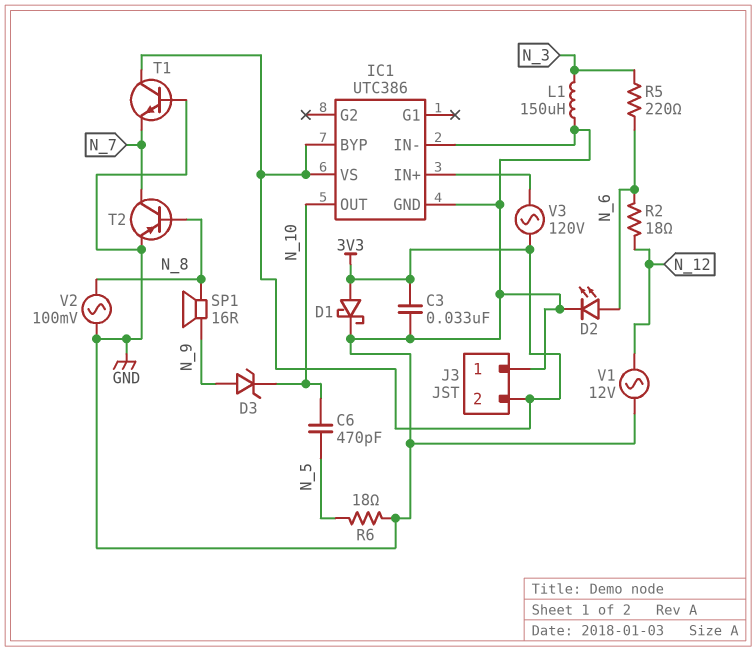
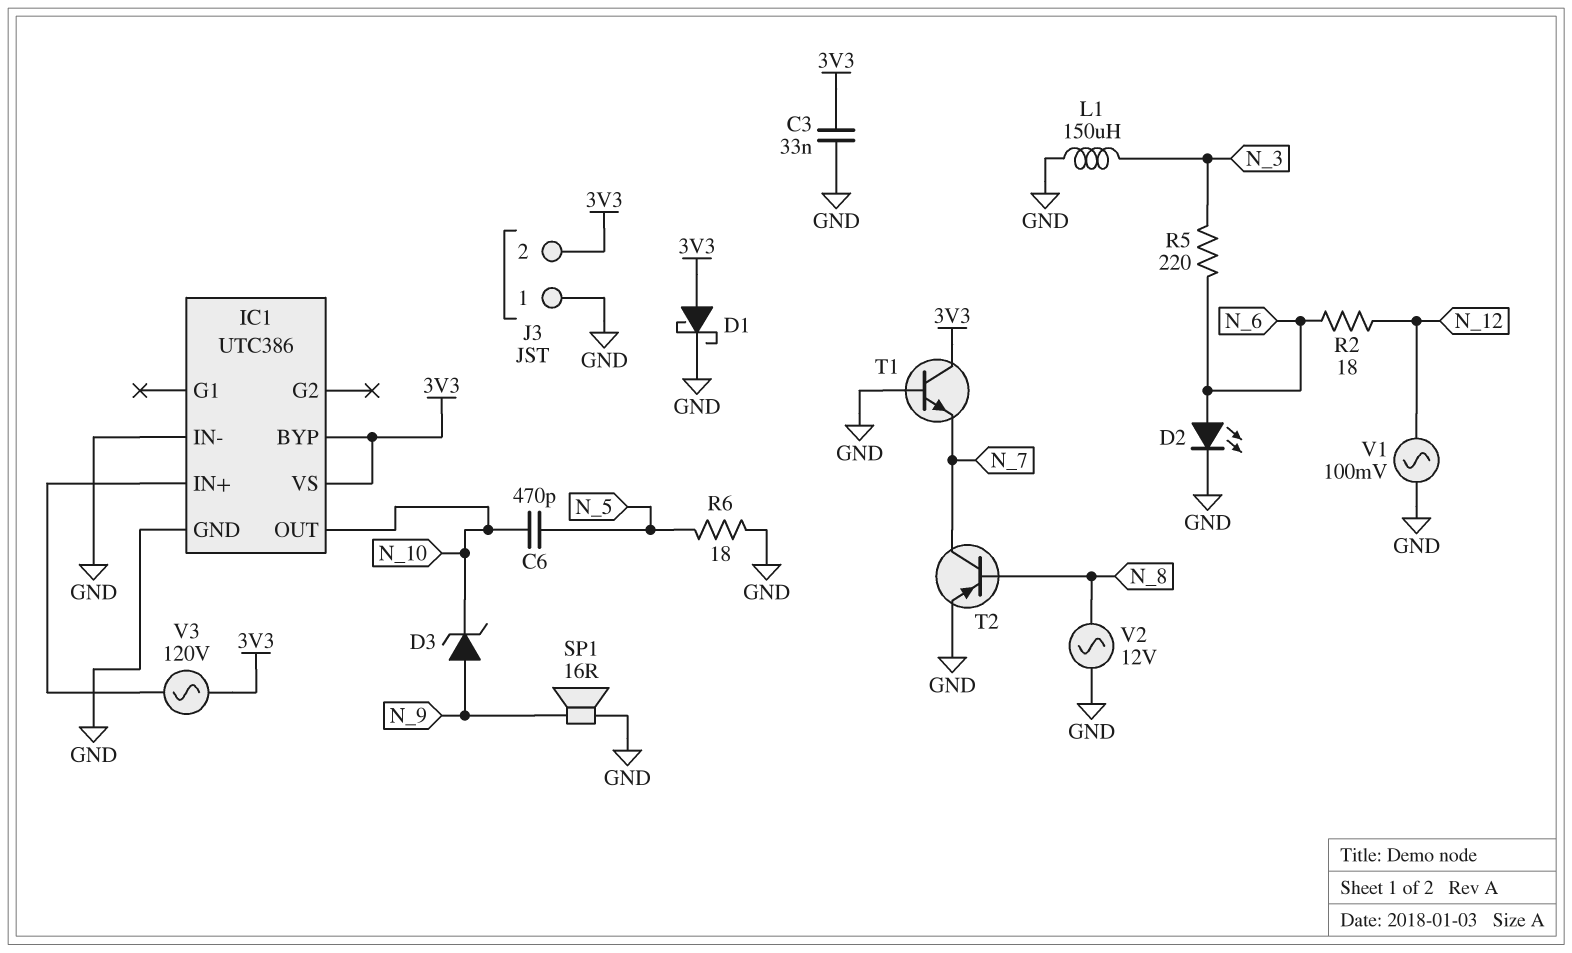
SP1: speaker 16R (N_8, N_9) -> speaker 16R (GND, N_9)
V1: AC 12V (GND, N_12) -> AC 100mV (GND, N_12)
V2: AC 100mV (GND, N_8) -> AC 12V (GND, N_8)

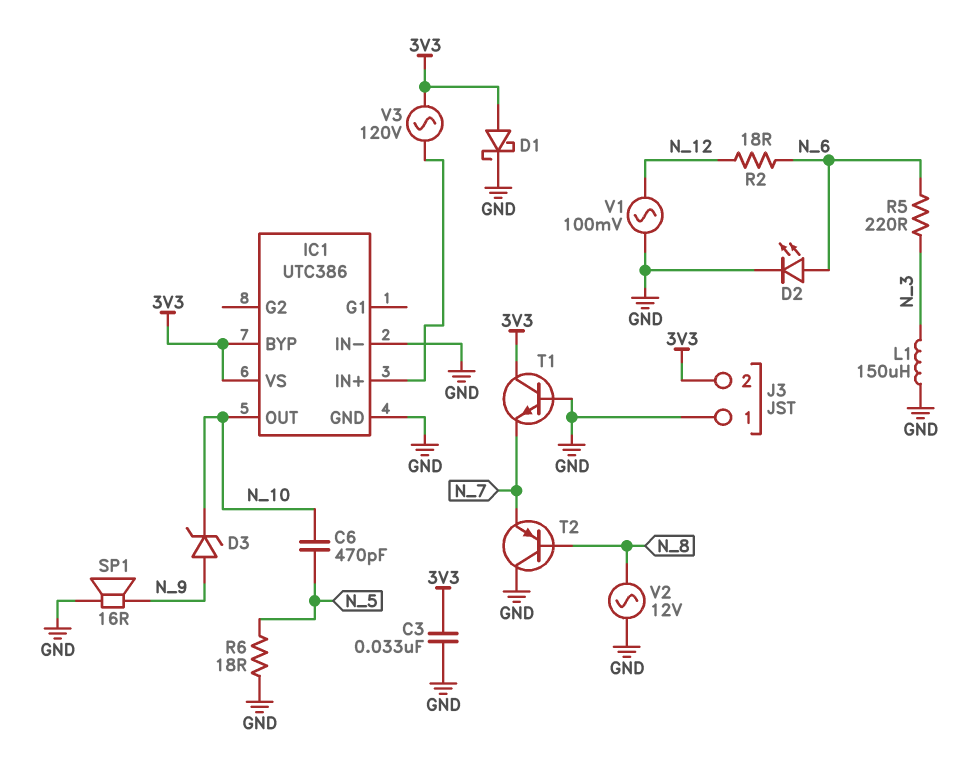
T2: PNP (B N_8, C N_7, E GND) -> PNP (B N_8, C GND, E N_7)

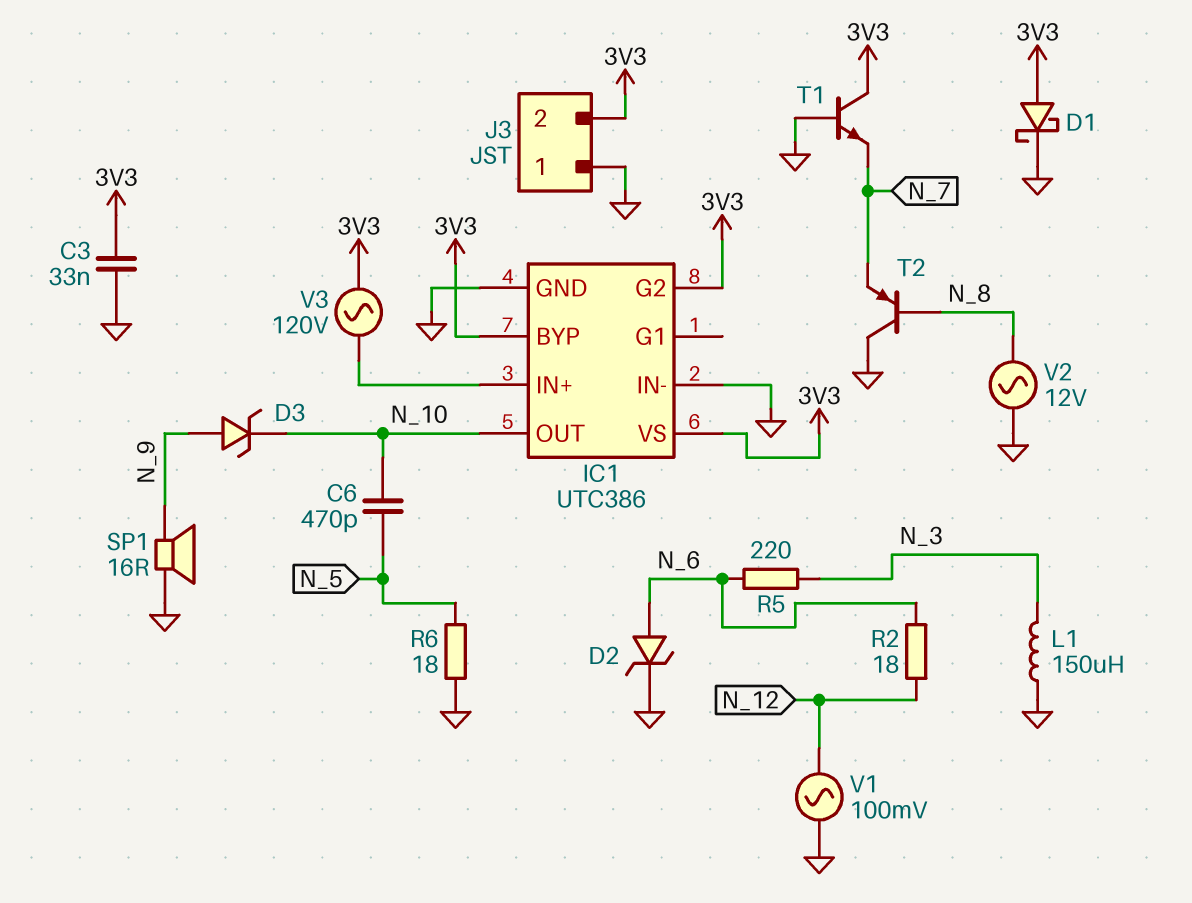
D2: LED (A N_6, K GND) -> zener (A N_6, K GND)
IC1 pin G2: none -> 3V3

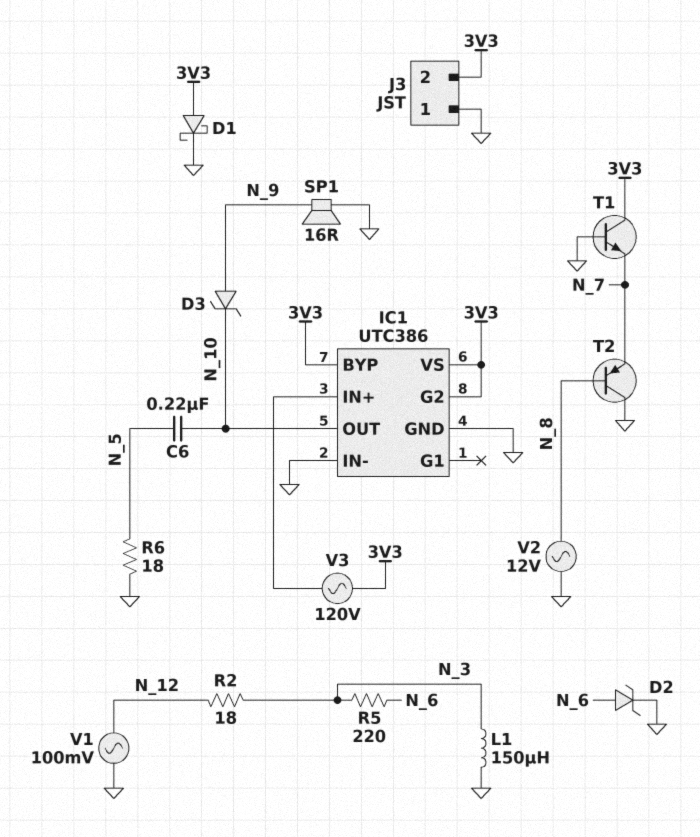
C3: 33nF (3V3, GND) -> none
C6: 470pF (N_5, N_10) -> 220nF (N_5, N_10)
R2: 18 (N_6, N_12) -> 18 (N_3, N_12)

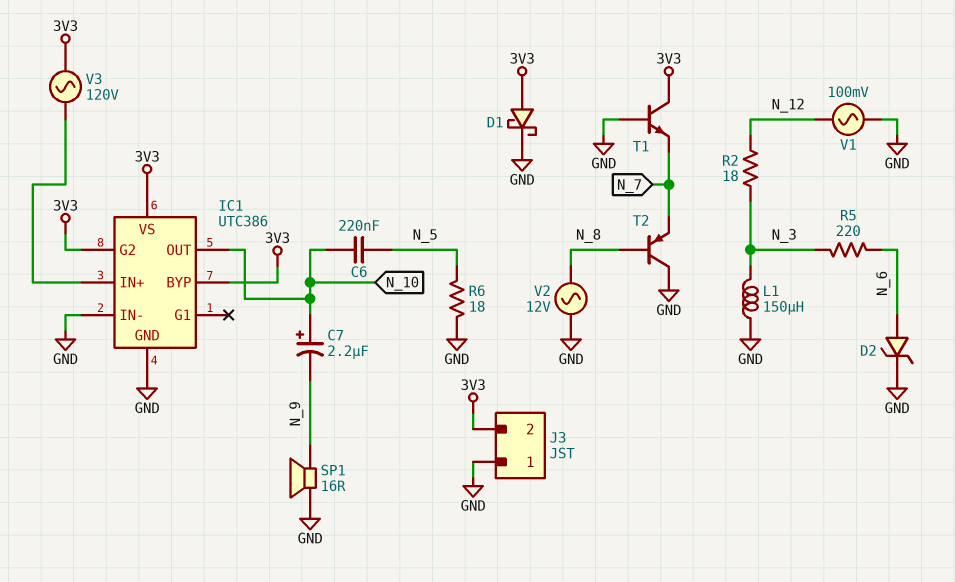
C7: none -> 2.2uF (plus N_10, minus N_9)
D3: zener (A N_9, K N_10) -> none

